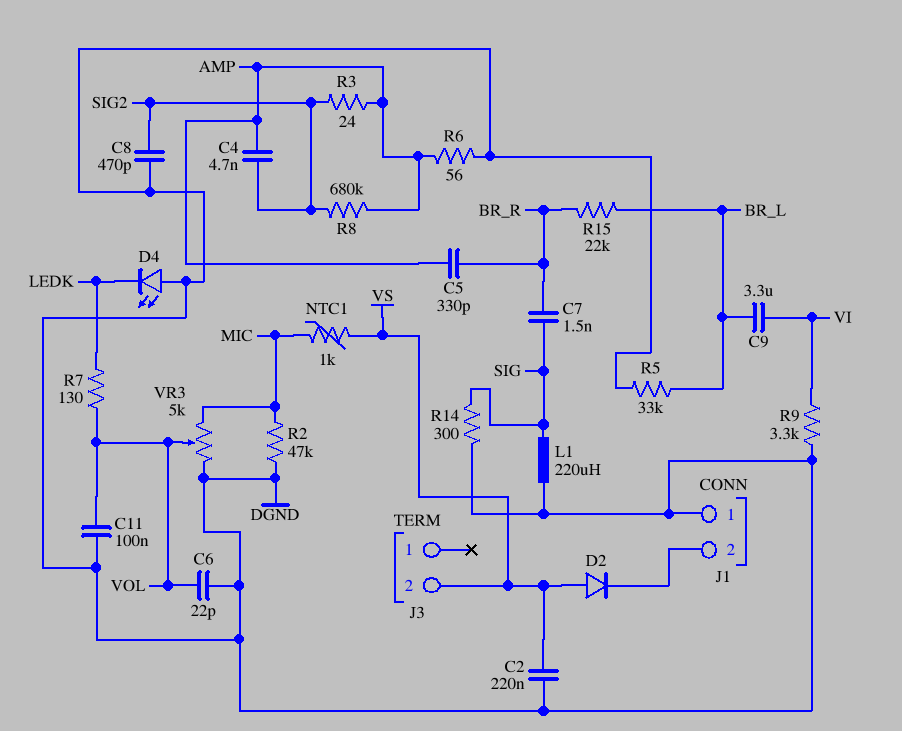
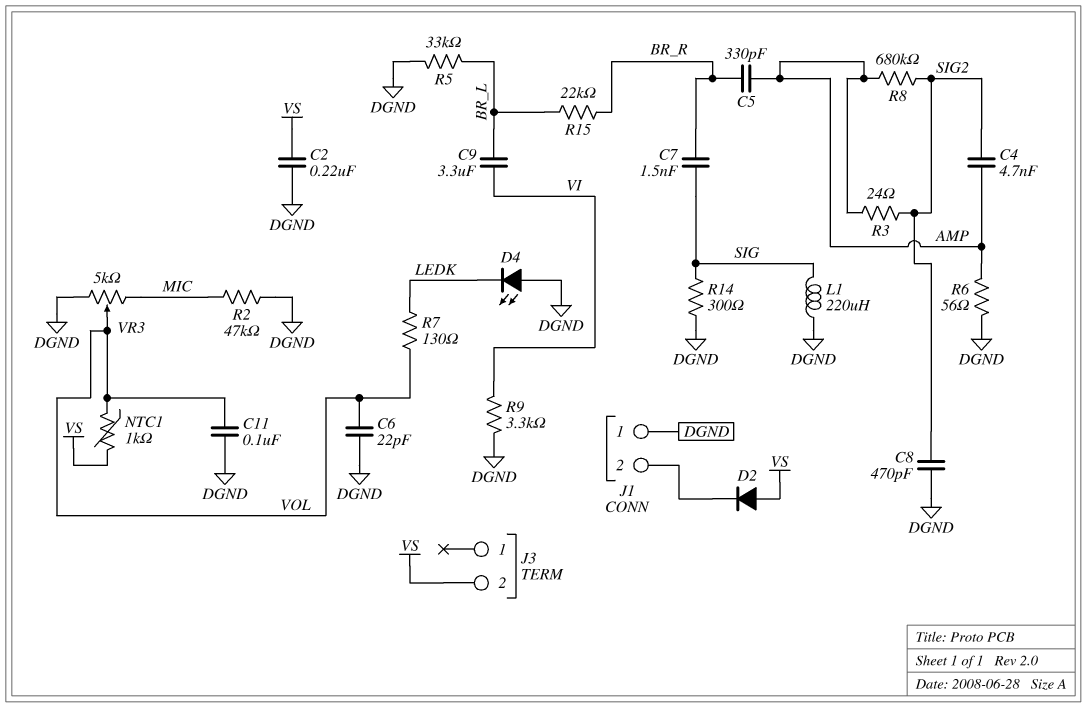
NTC1: 1k (MIC, VS) -> 1k (VOL, VS)

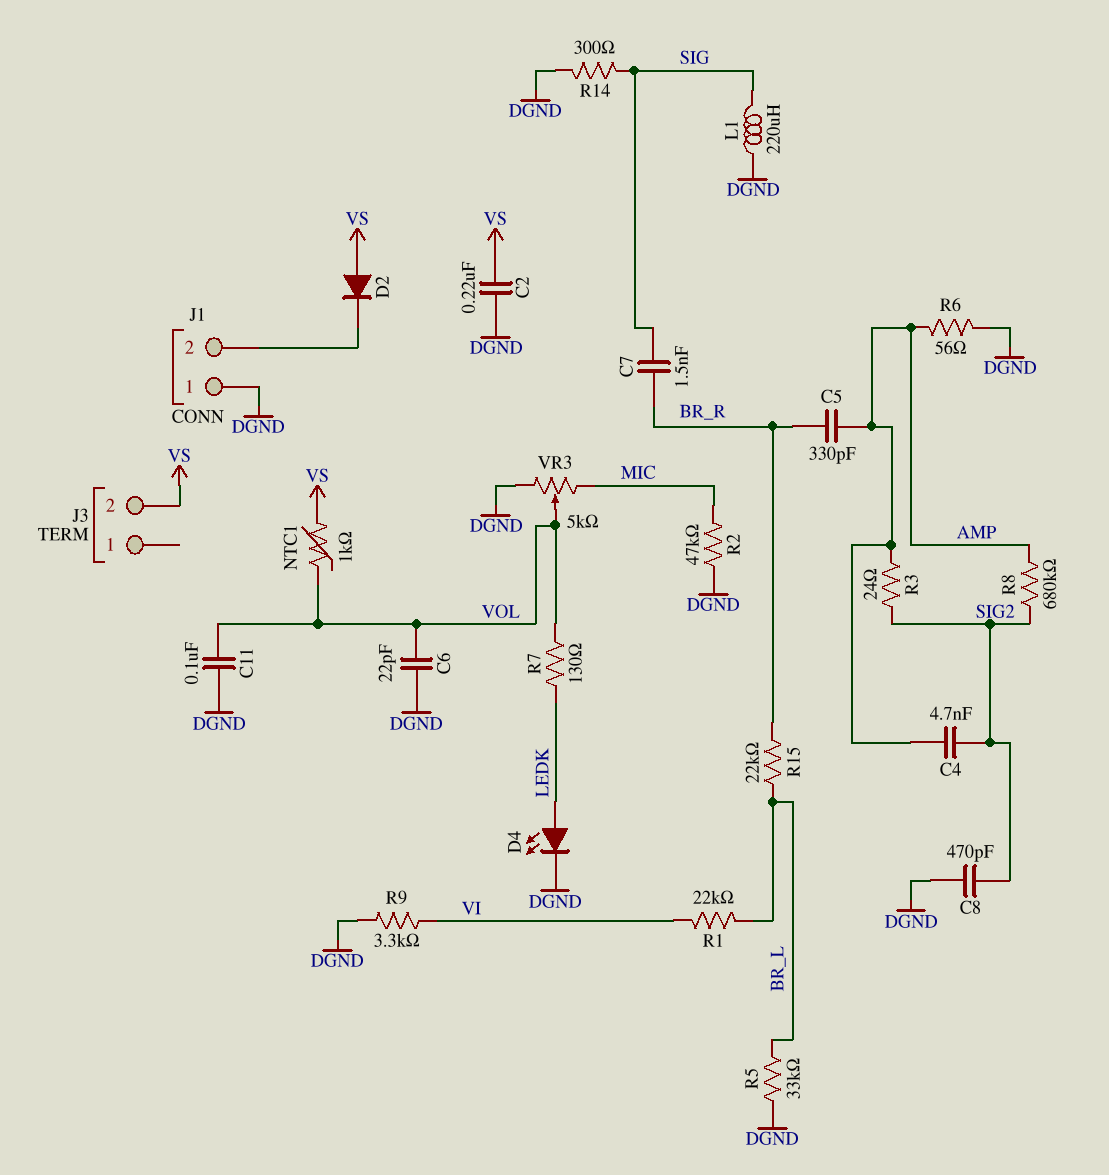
C9: 3.3uF (BR_L, VI) -> none
D4: LED (A DGND, K LEDK) -> LED (A LEDK, K DGND)
R1: none -> 22k (BR_L, VI)

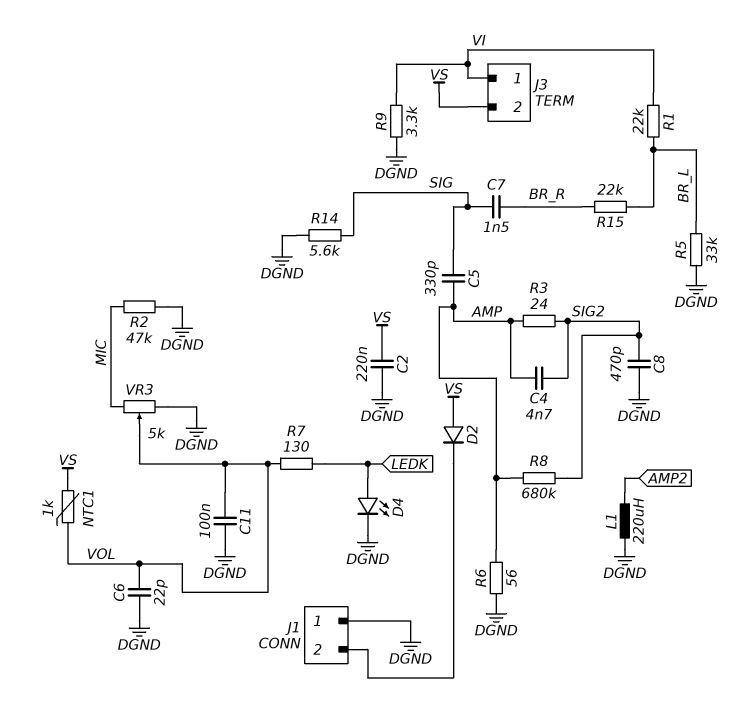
C5: 330pF (AMP, BR_R) -> 330pF (AMP, SIG)
J3 pin 1: none -> VI
L1: 220uH (DGND, SIG) -> 220uH (AMP2, DGND)
R14: 300 (DGND, SIG) -> 5.6k (DGND, SIG)

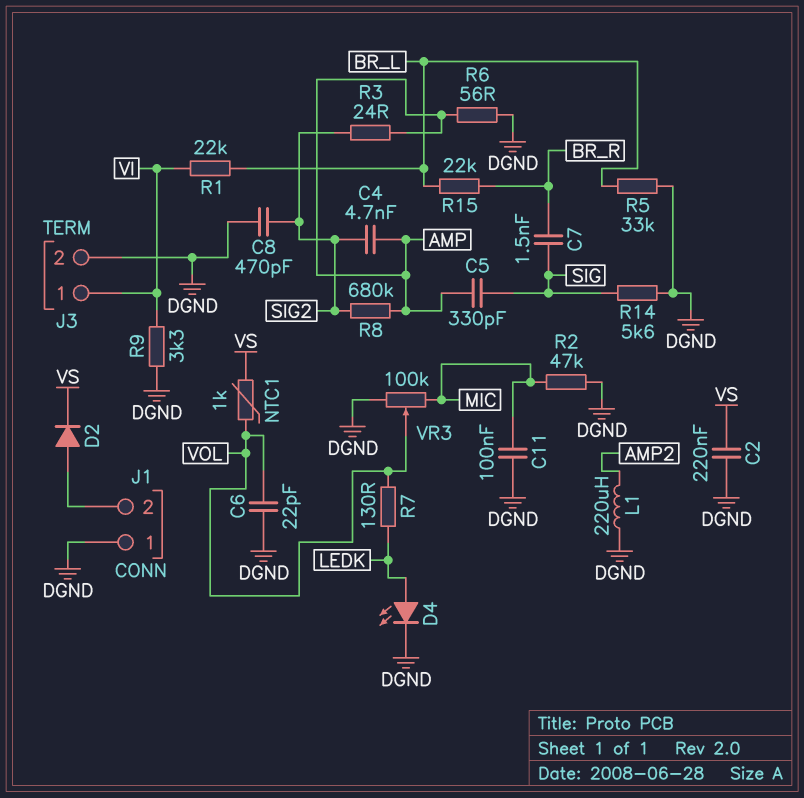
C11: 100nF (DGND, VOL) -> 100nF (DGND, MIC)
D2: diode (A VS, K J1/2) -> diode (A J1/2, K VS)
J3 pin 2: VS -> DGND
VR3: 5k (DGND, MIC, wiper VOL) -> 100k (DGND, MIC, wiper VOL)

